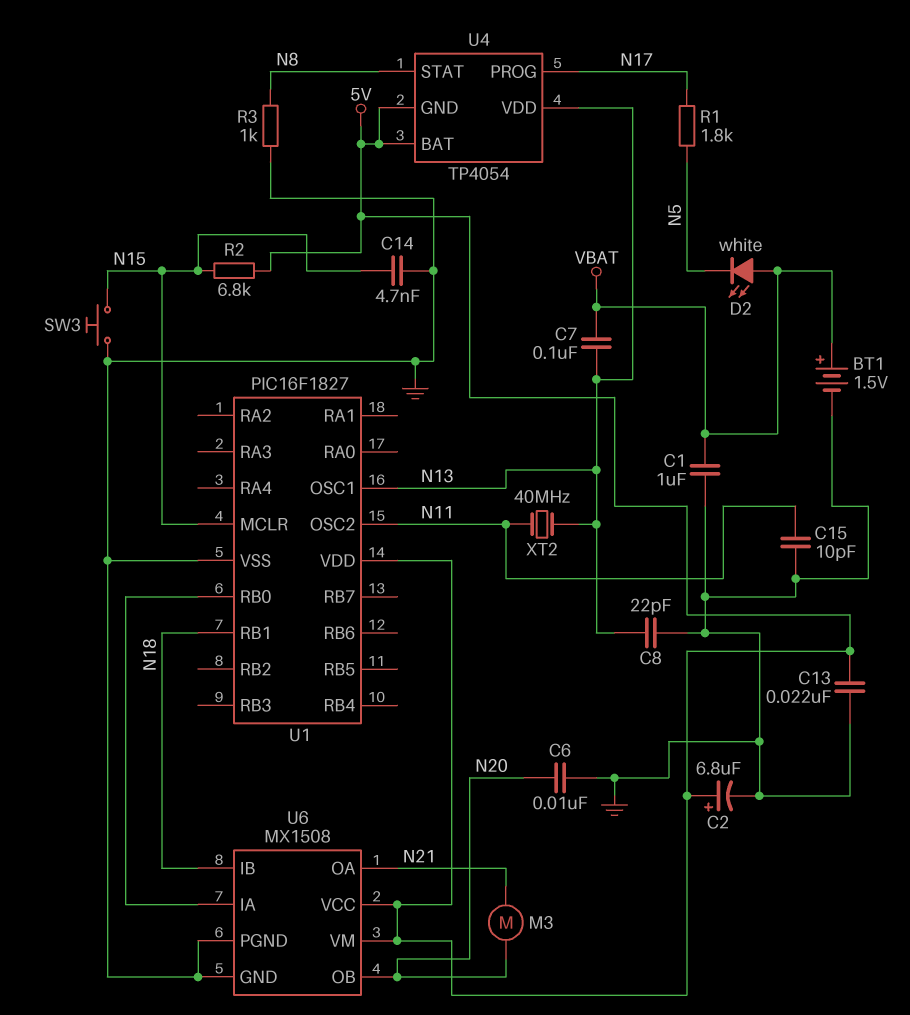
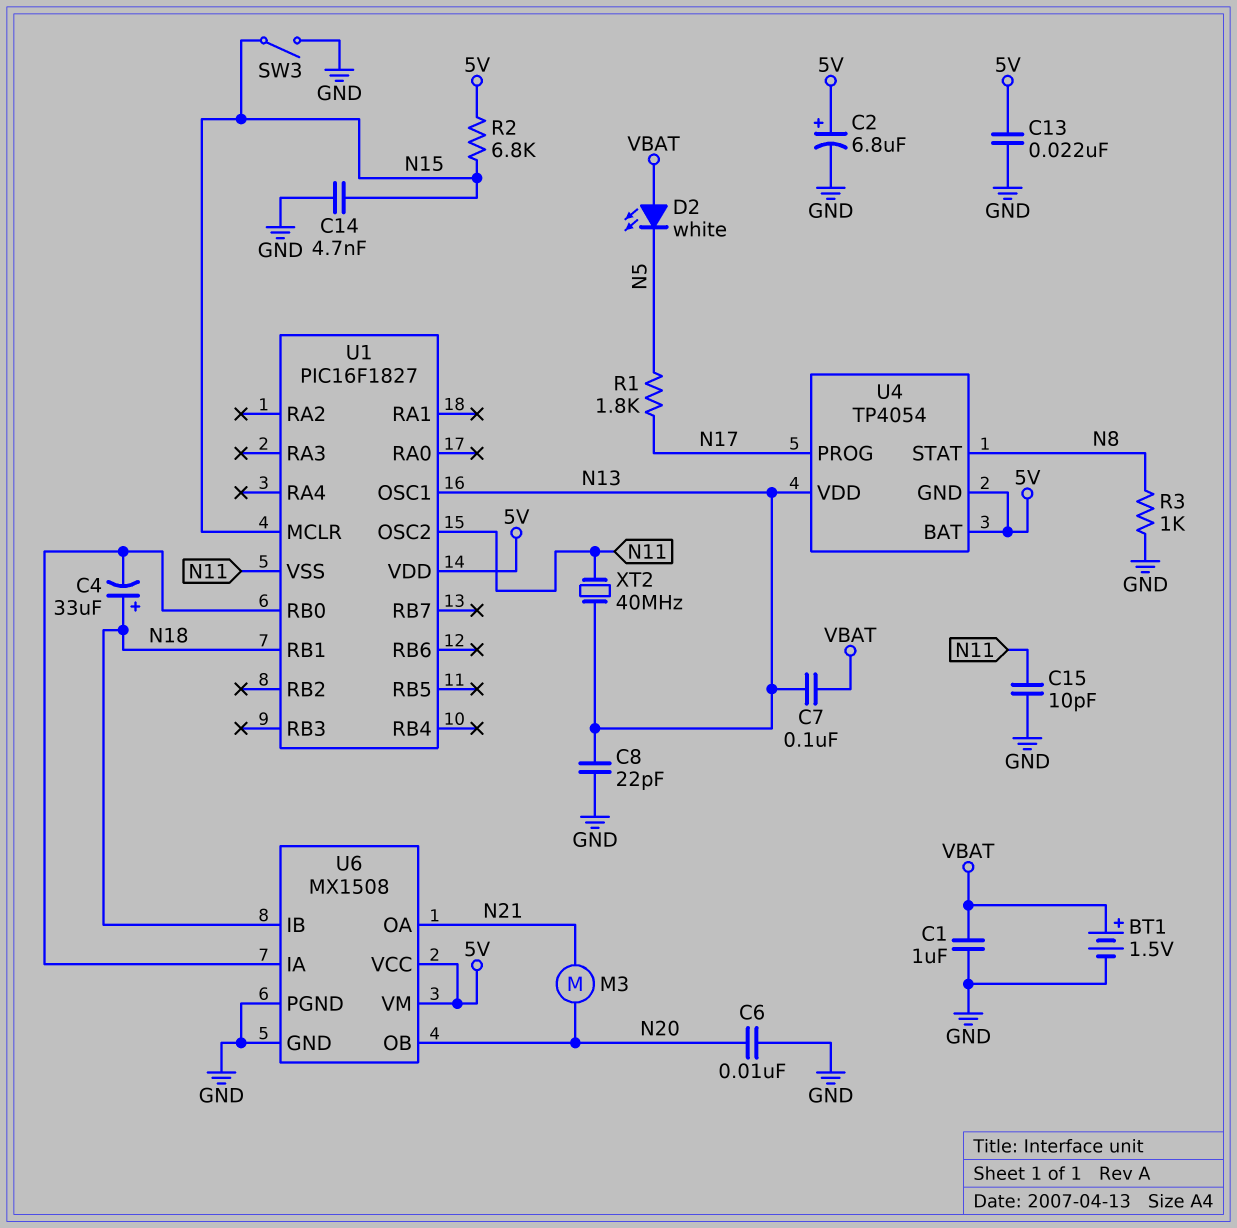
C4: none -> 33uF (plus N18, minus U1/RB0)
SW3: button (GND, N15) -> switch (GND, N15)
U1 pin VSS: GND -> N11

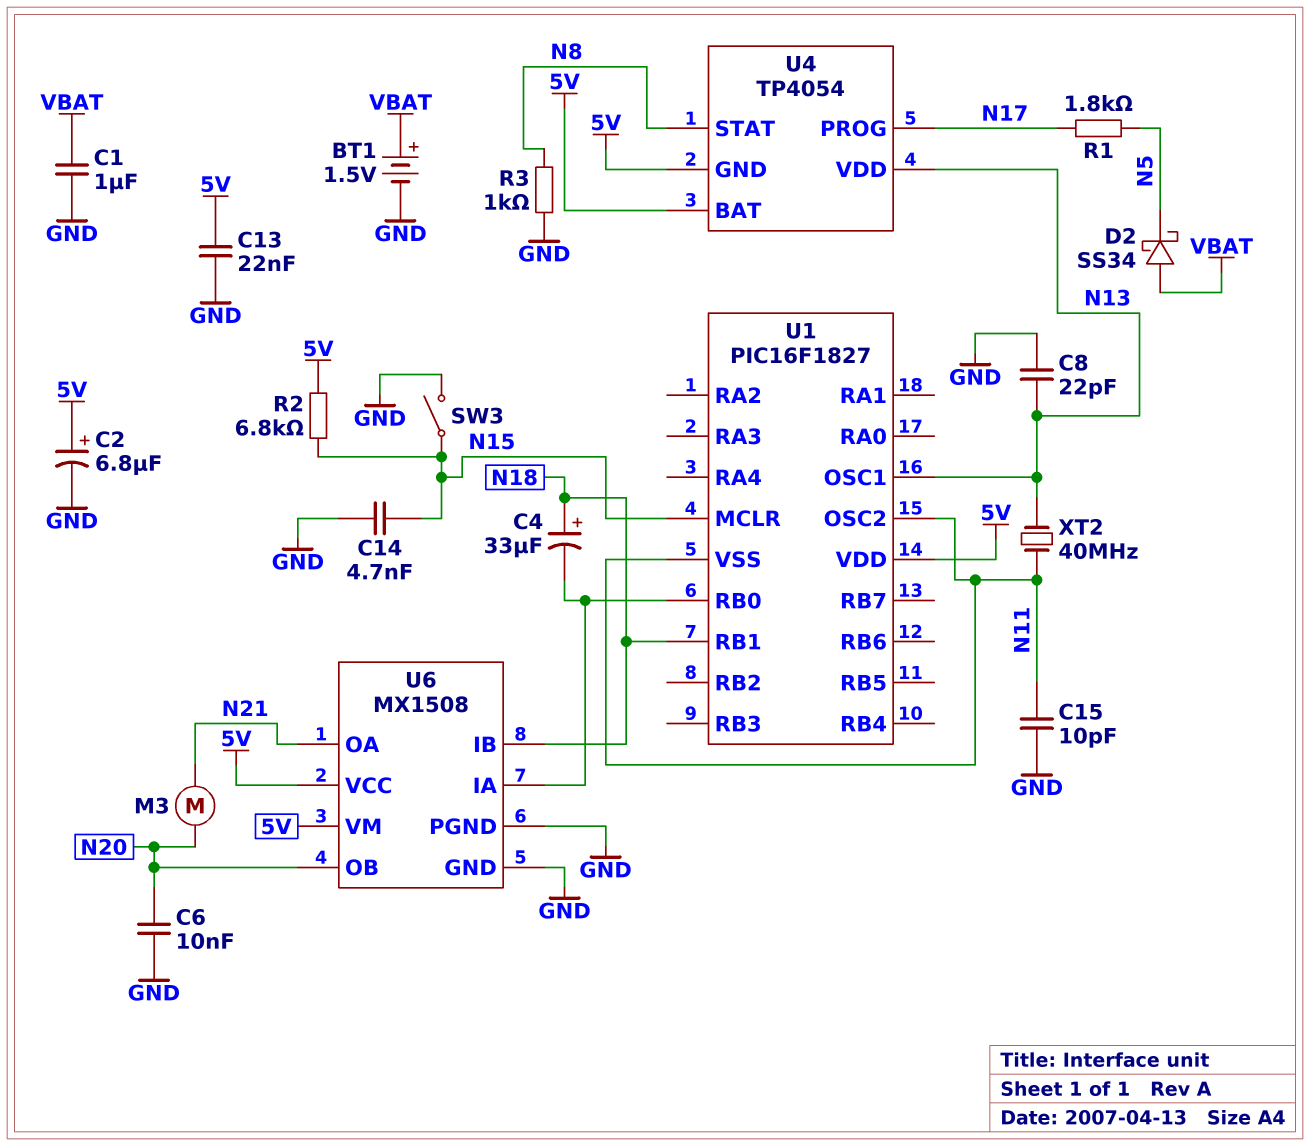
C7: 100nF (N13, VBAT) -> none
D2: LED white (A VBAT, K N5) -> schottky SS34 (A VBAT, K N5)

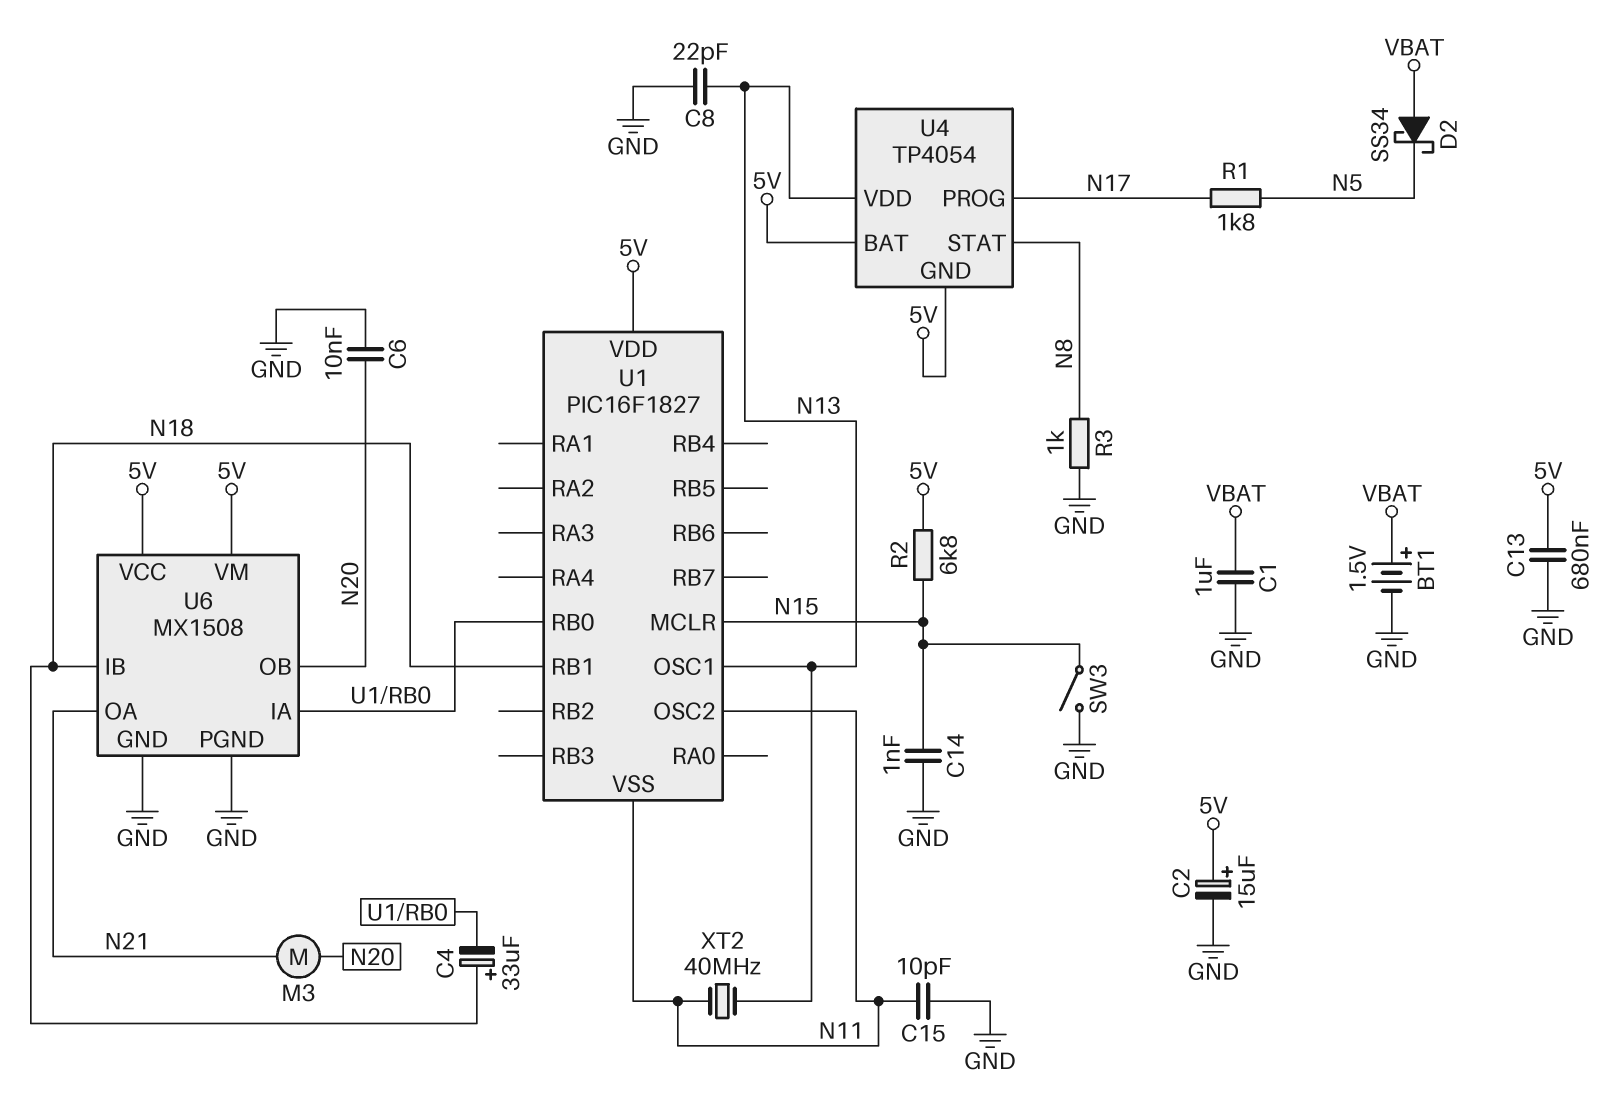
C2: 6.8uF (plus 5V, minus GND) -> 15uF (plus 5V, minus GND)
C13: 22nF (5V, GND) -> 680nF (5V, GND)
C14: 4.7nF (GND, N15) -> 1nF (GND, N15)

